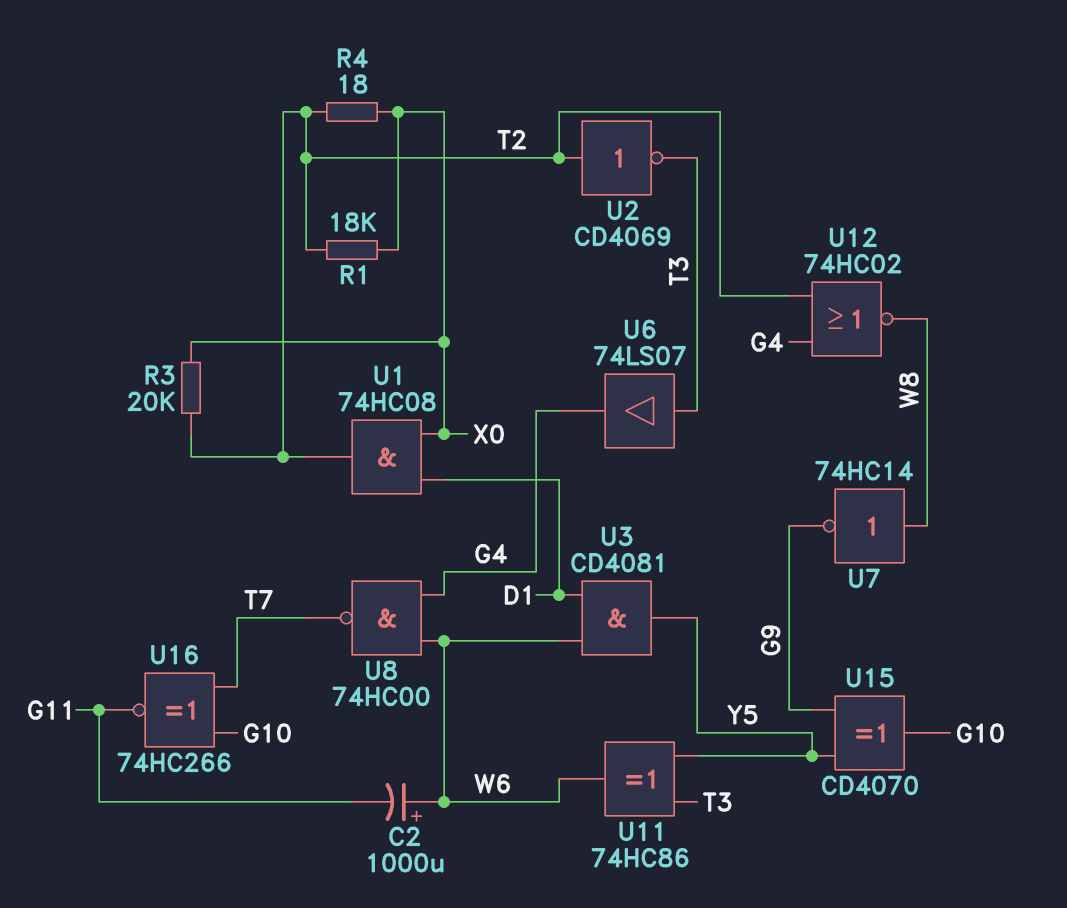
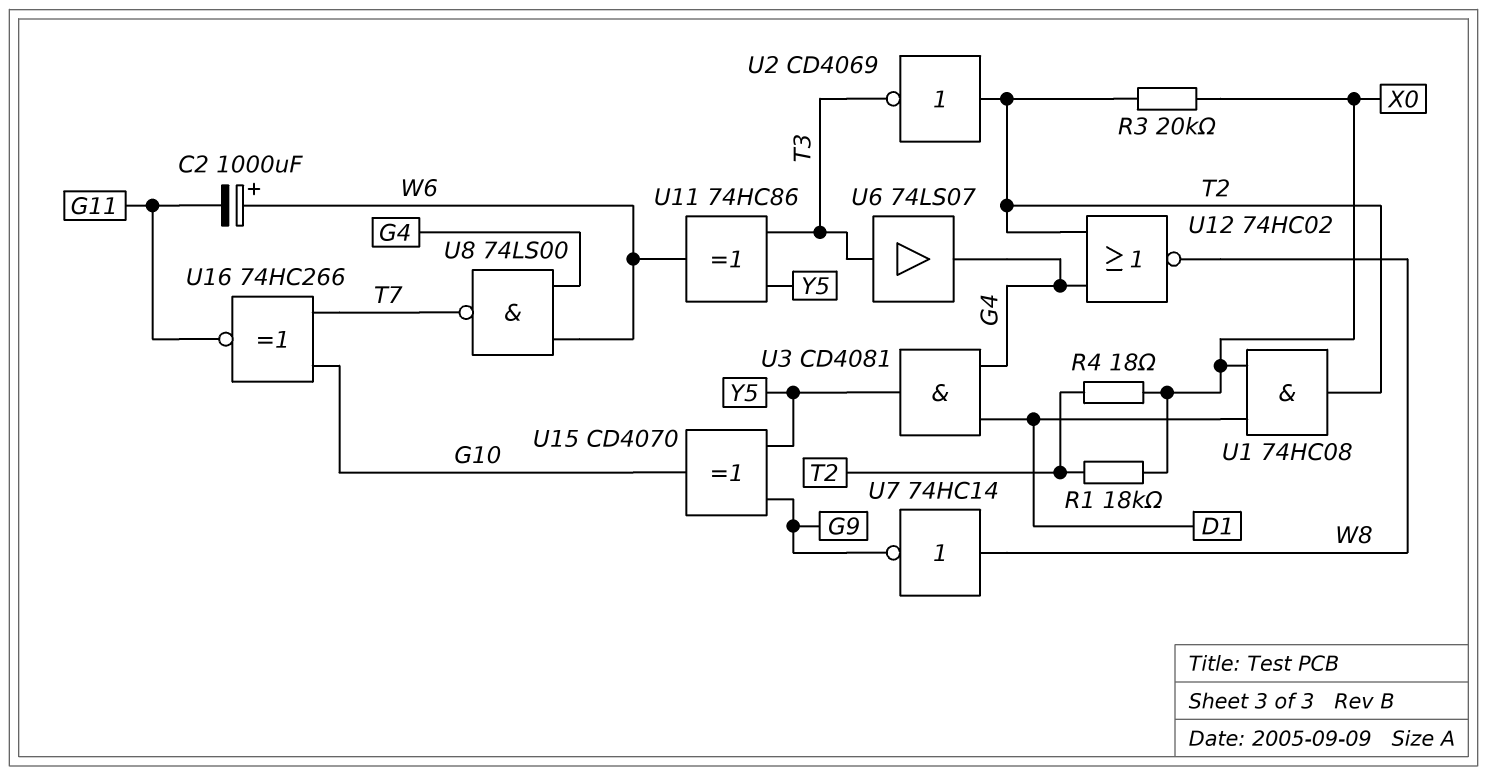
U3: AND CD4081 (in D1, in W6, out Y5) -> AND CD4081 (in D1, in G4, out Y5)
U8: NAND 74HC00 (in G4, in W6, out T7) -> NAND 74LS00 (in G4, in W6, out T7)

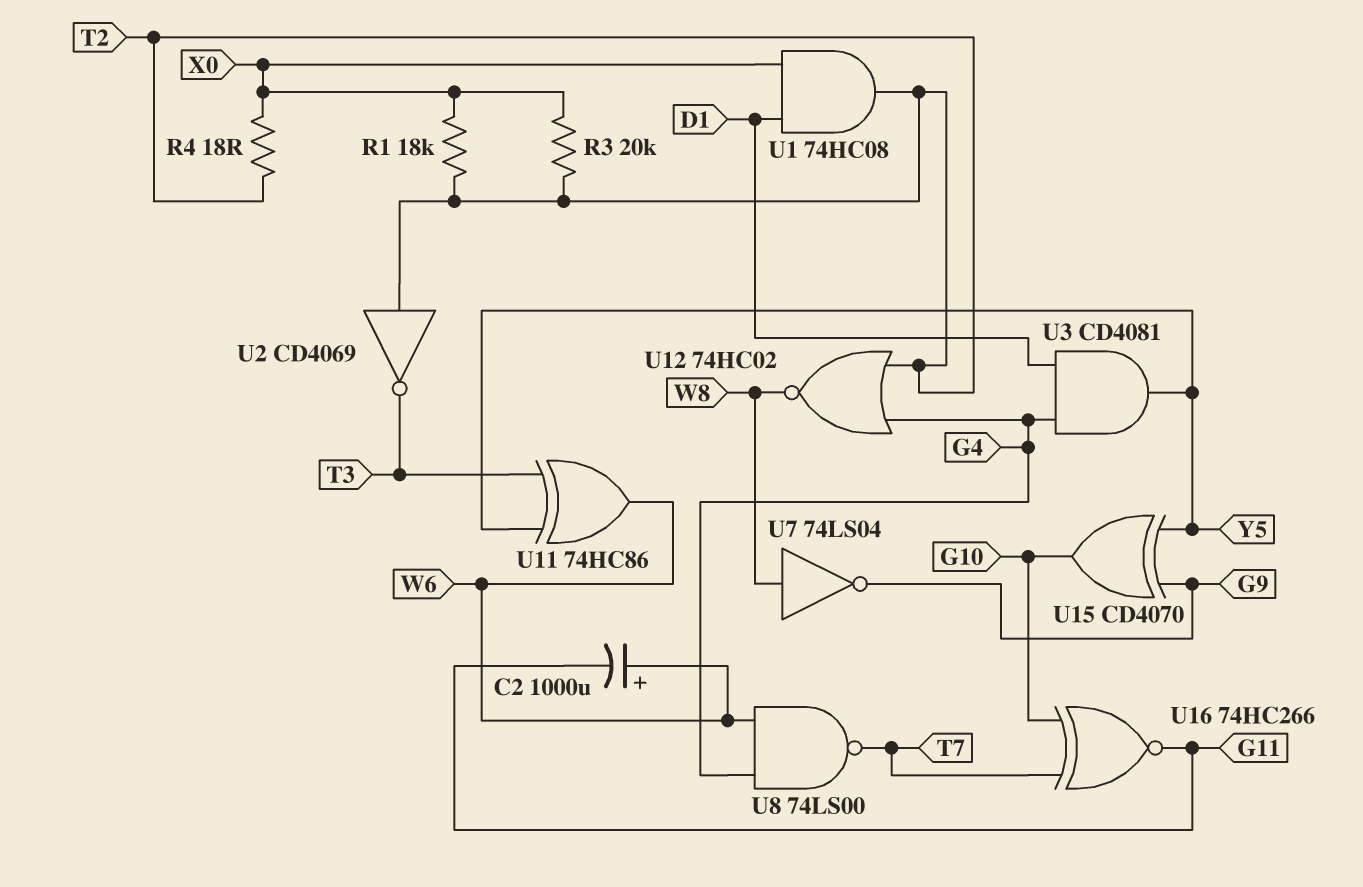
U6: buffer 74LS07 (in T3, out G4) -> none
U7: NOT 74HC14 (in W8, out G9) -> NOT 74LS04 (in W8, out G9)

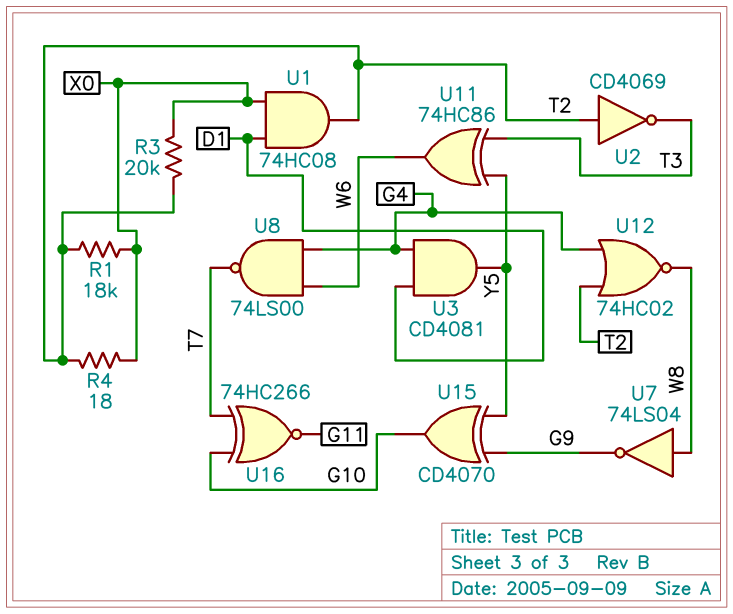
C2: 1000uF (plus W6, minus G11) -> none

